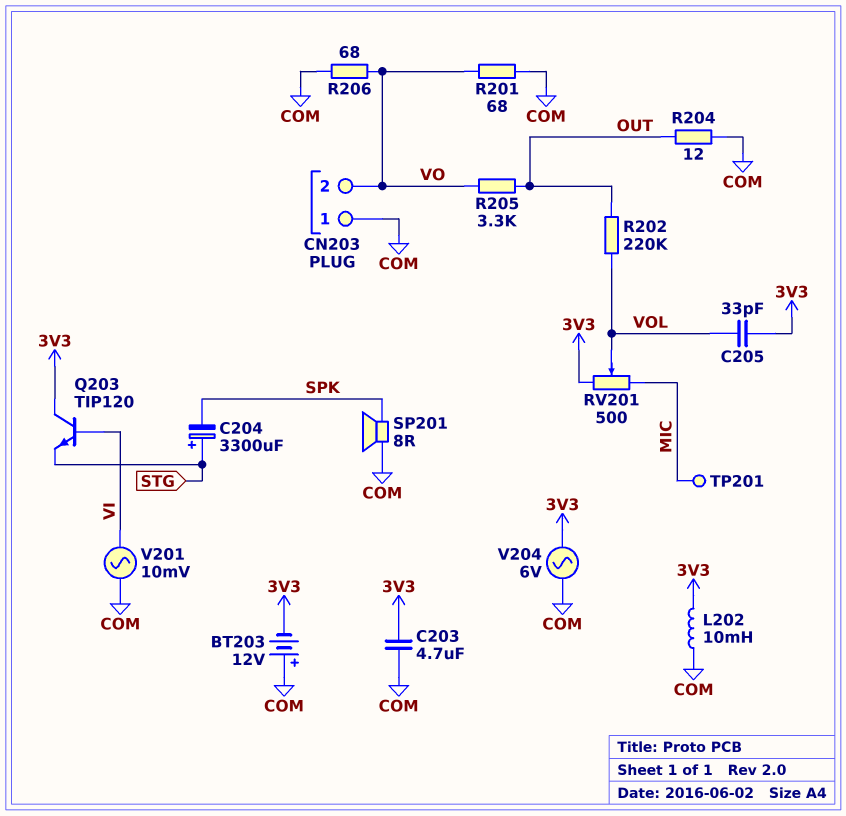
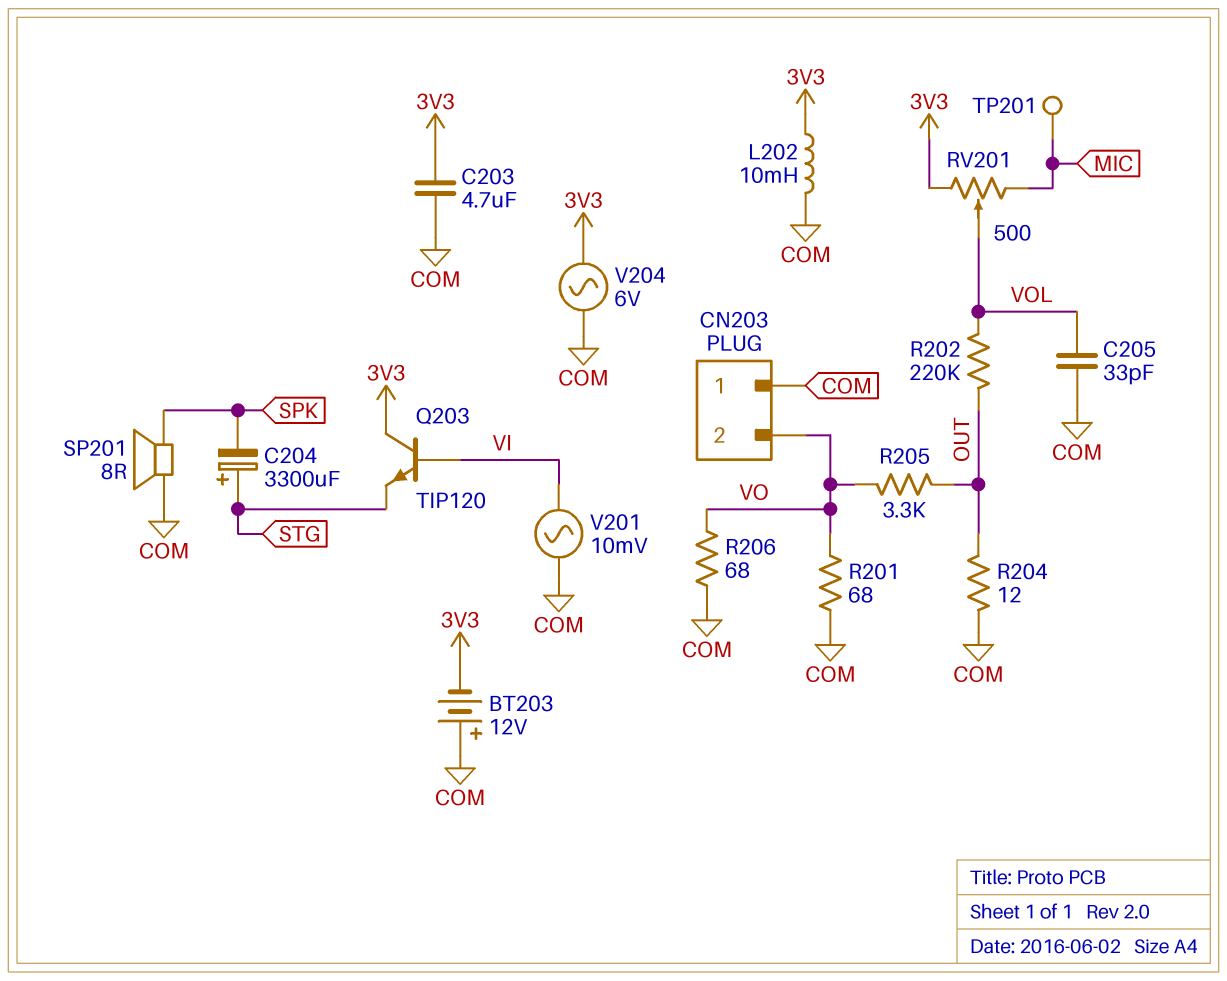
C205: 33pF (3V3, VOL) -> 33pF (COM, VOL)

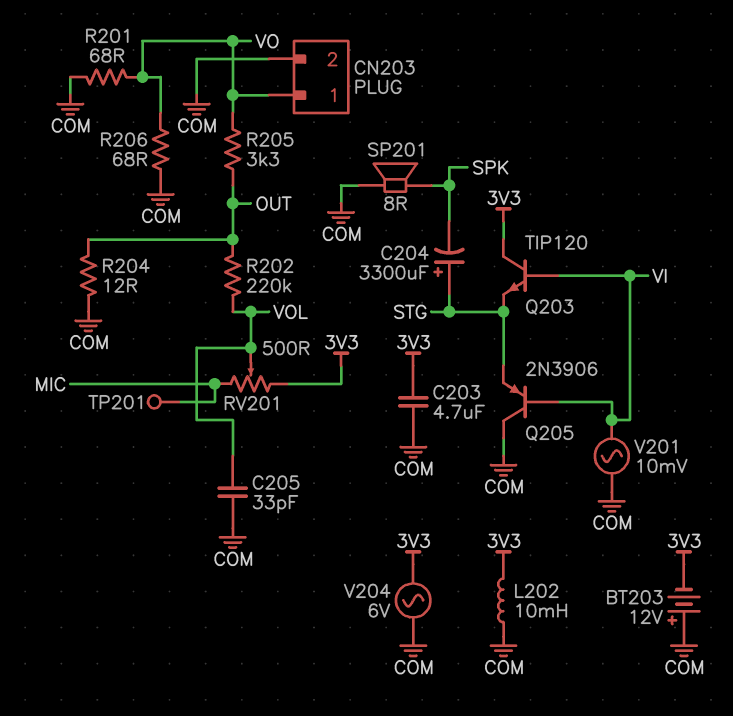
CN203 pin 1: COM -> VO
CN203 pin 2: VO -> COM
Q205: none -> PNP 2N3906 (B VI, C COM, E STG)

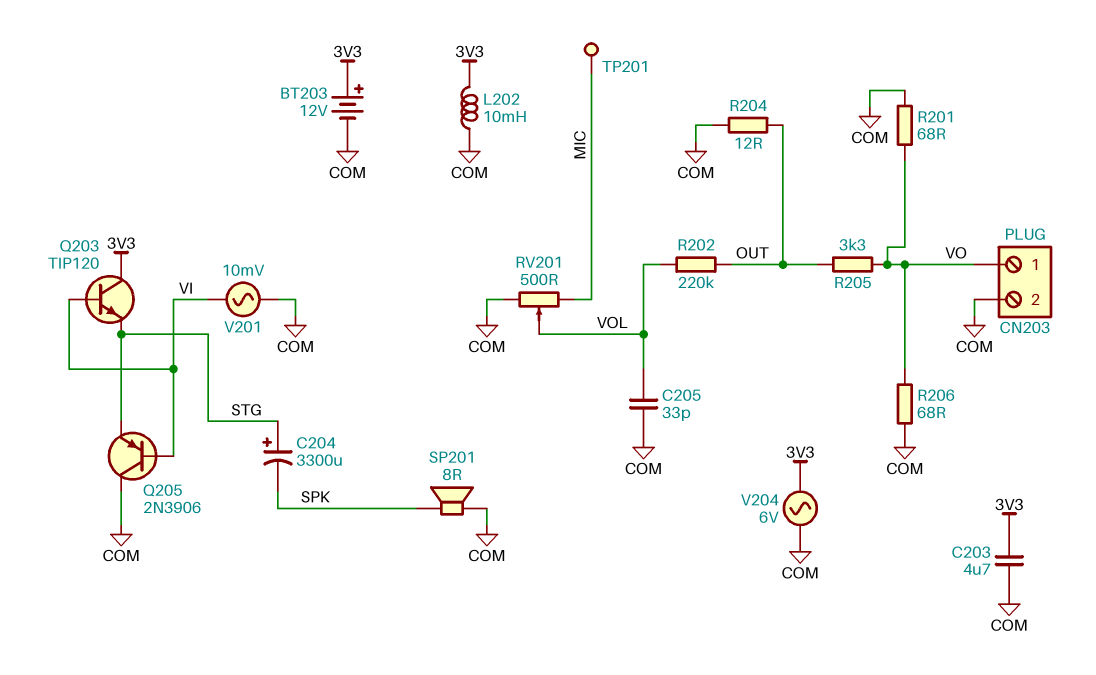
BT203: 12V (plus COM, minus 3V3) -> 12V (plus 3V3, minus COM)
RV201: 500 (3V3, MIC, wiper VOL) -> 500 (COM, MIC, wiper VOL)

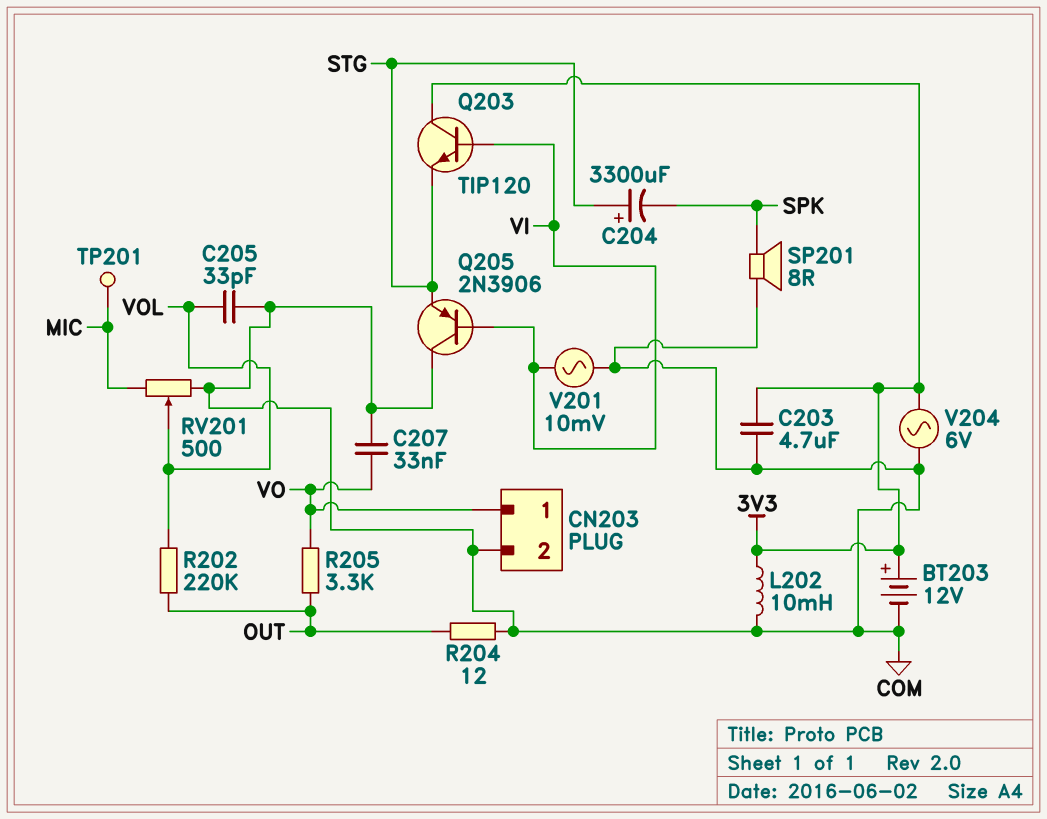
C207: none -> 33nF (COM, VO)
R201: 68 (COM, VO) -> none
R206: 68 (COM, VO) -> none

